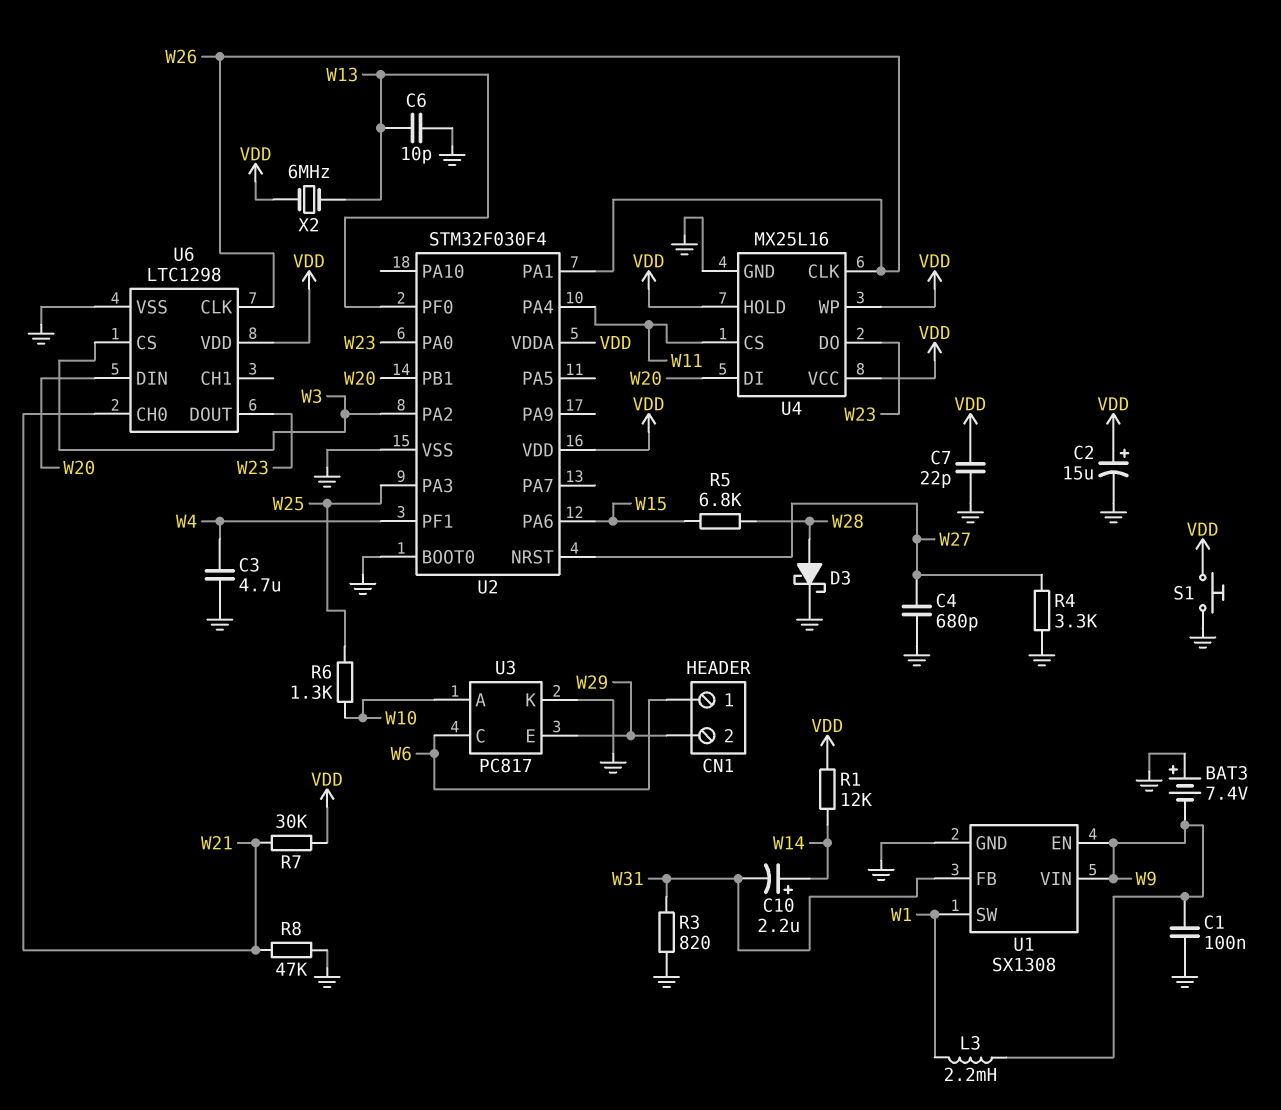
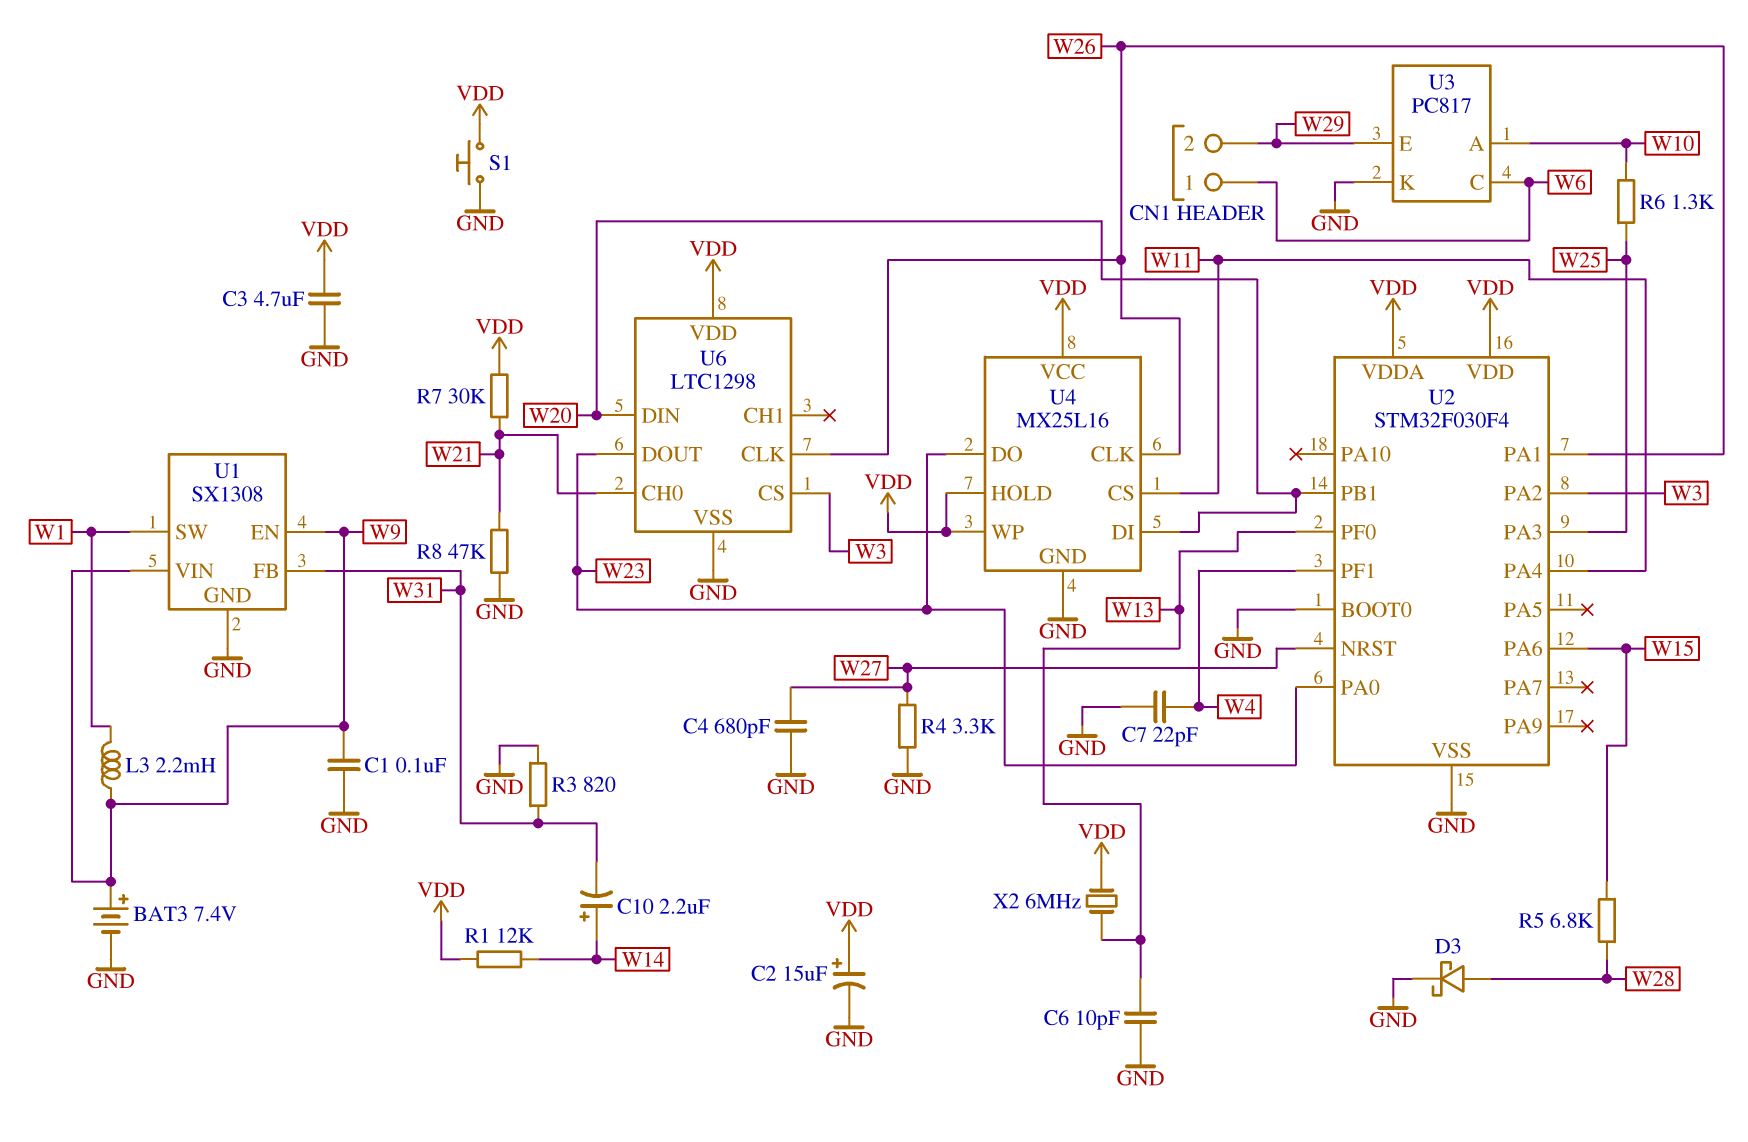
BAT3: 7.4V (plus GND, minus W9) -> 7.4V (plus W9, minus GND)
C3: 4.7uF (GND, W4) -> 4.7uF (GND, VDD)
C7: 22pF (GND, VDD) -> 22pF (GND, W4)

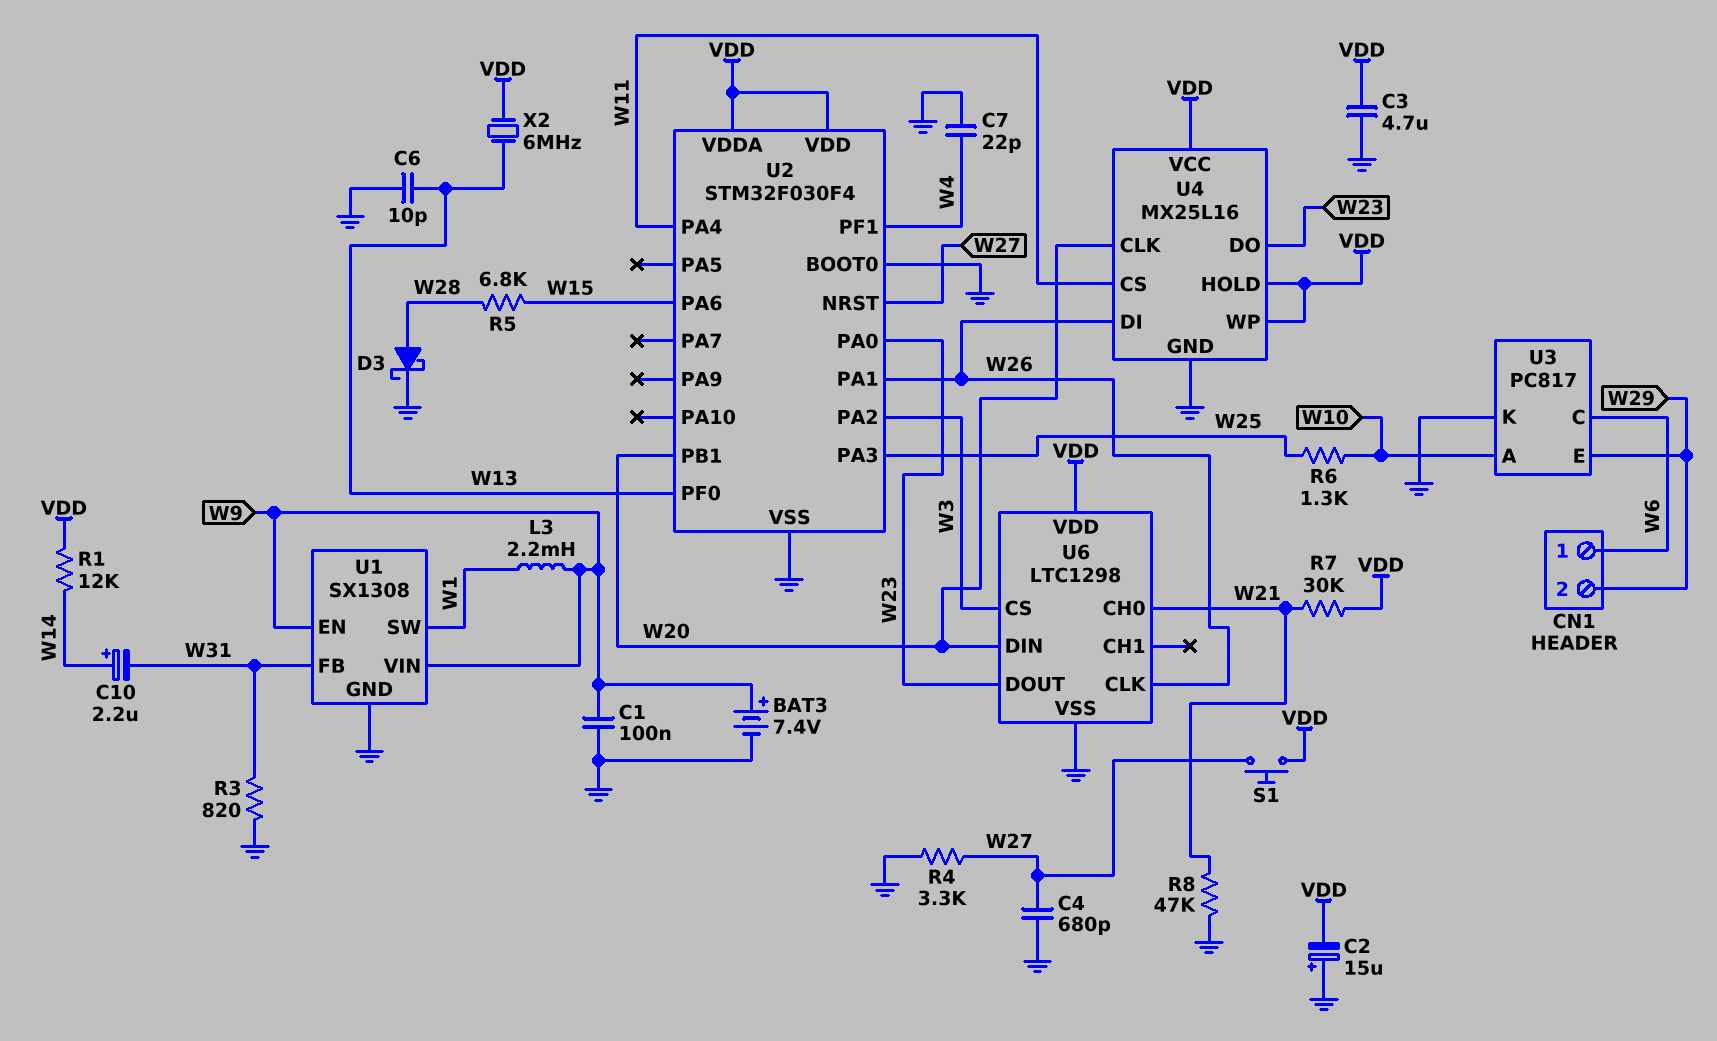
C2: 15uF (plus VDD, minus GND) -> 15uF (plus GND, minus VDD)
S1: button (GND, VDD) -> button (VDD, W27)
U4 pin CLK: W26 -> W20
U4 pin DI: W20 -> W26

